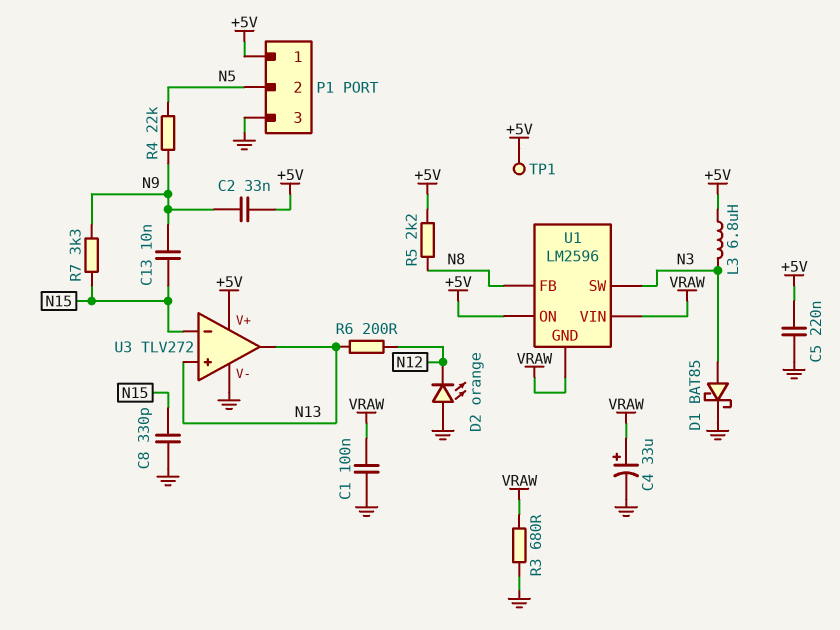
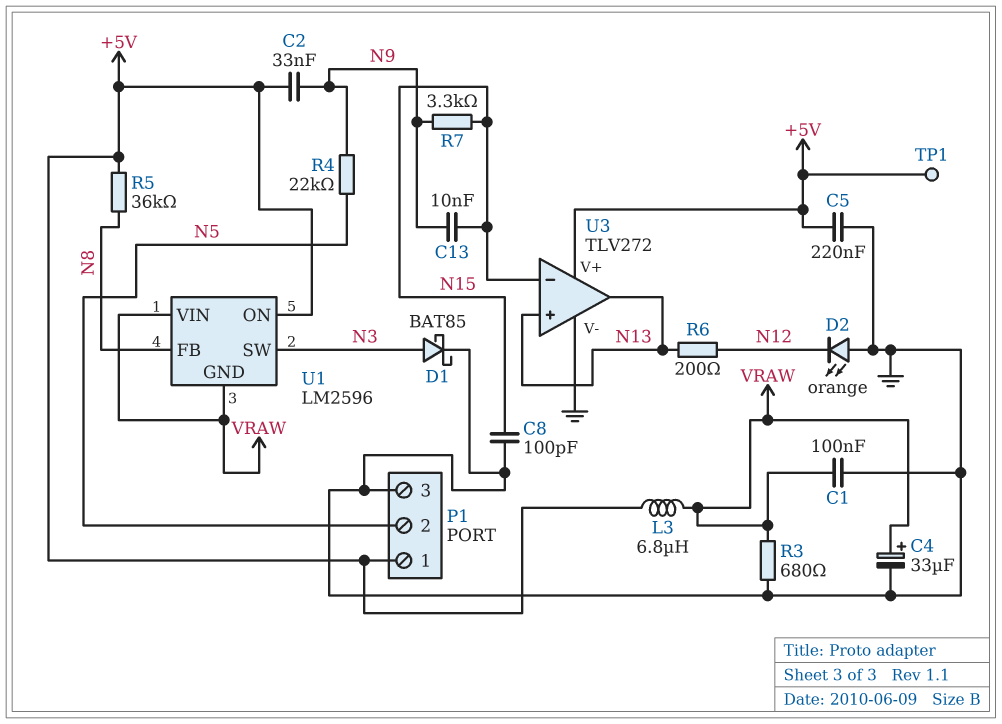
C8: 330pF (GND, N15) -> 100pF (GND, N15)
L3: 6.8uH (+5V, N3) -> 6.8uH (+5V, VRAW)
R5: 2.2k (+5V, N8) -> 36k (+5V, N8)

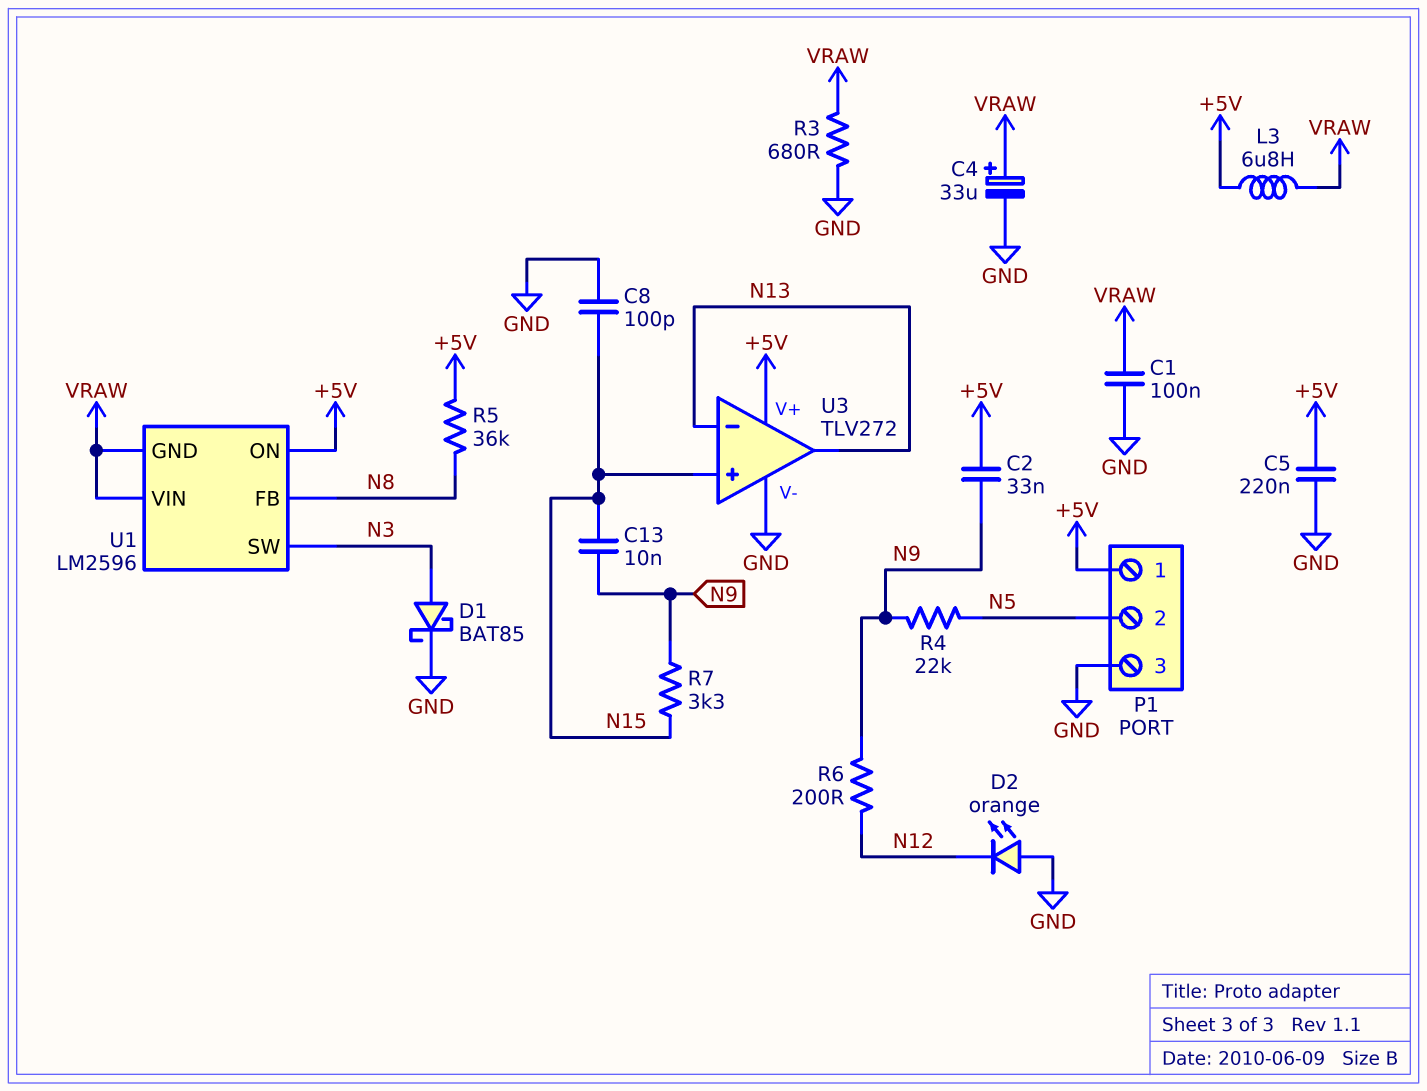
R6: 200 (N12, N13) -> 200 (N9, N12)
TP1: test point (+5V) -> none
U3 pin in+: N13 -> N15
U3 pin in-: N15 -> N13

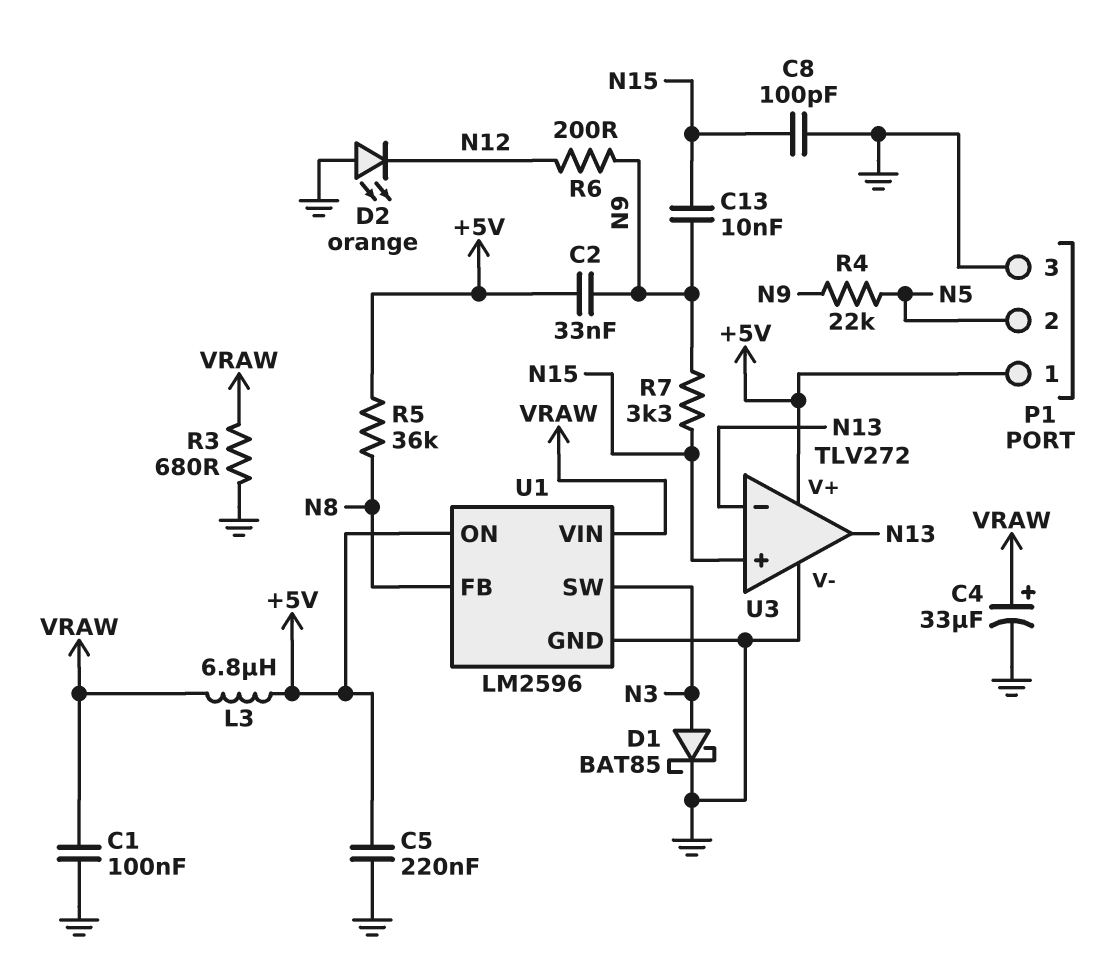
U1 pin GND: VRAW -> GND

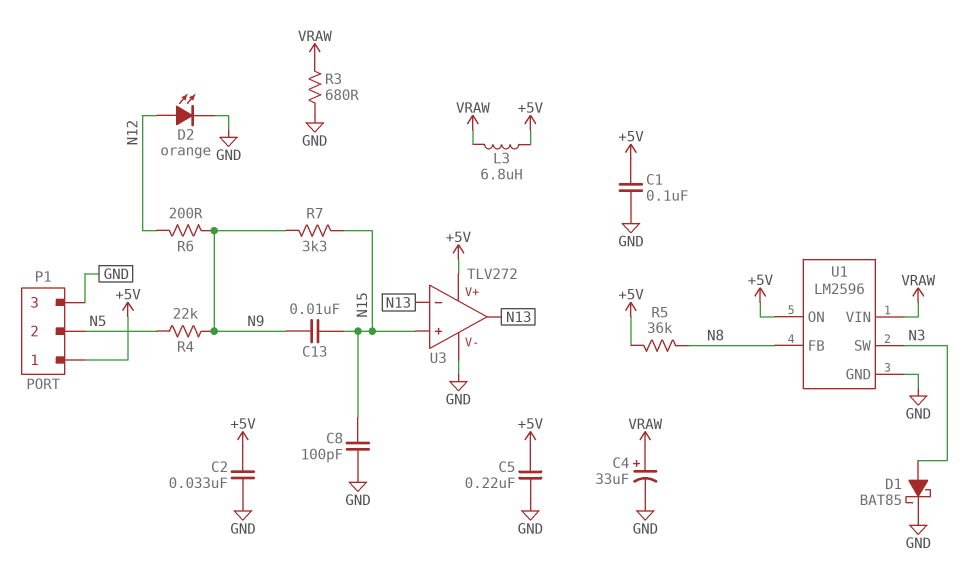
C1: 100nF (GND, VRAW) -> 100nF (+5V, GND)
C2: 33nF (+5V, N9) -> 33nF (+5V, GND)
D2: LED orange (A GND, K N12) -> LED orange (A N12, K GND)

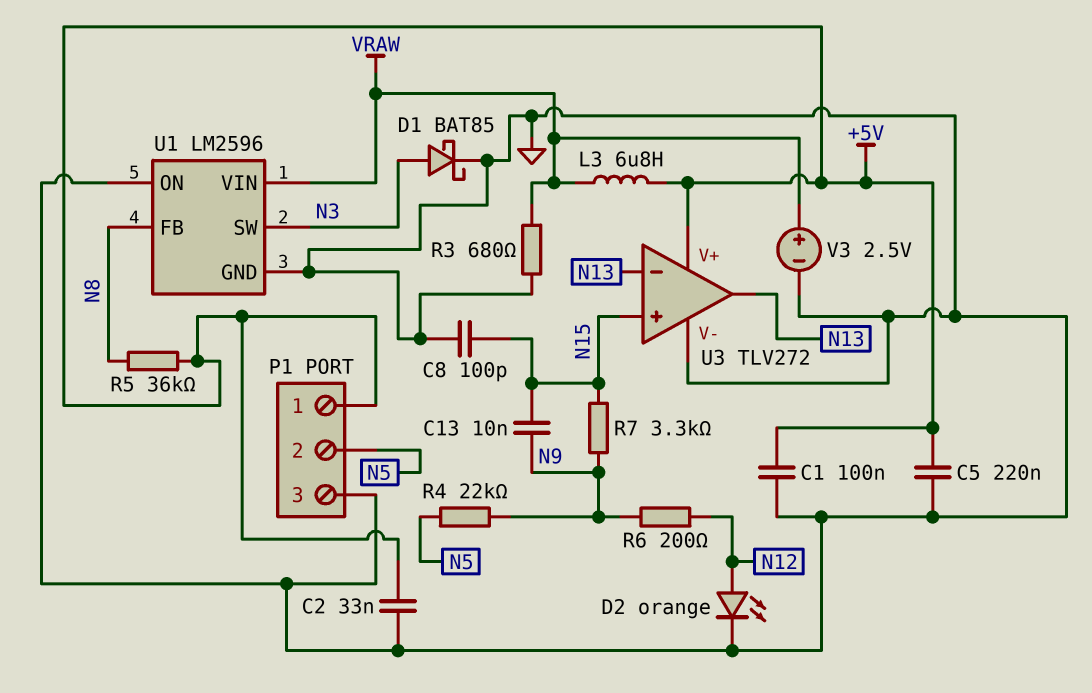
C4: 33uF (plus VRAW, minus GND) -> none
U1 pin ON: +5V -> GND
V3: none -> 2.5V (plus VRAW, minus GND)

